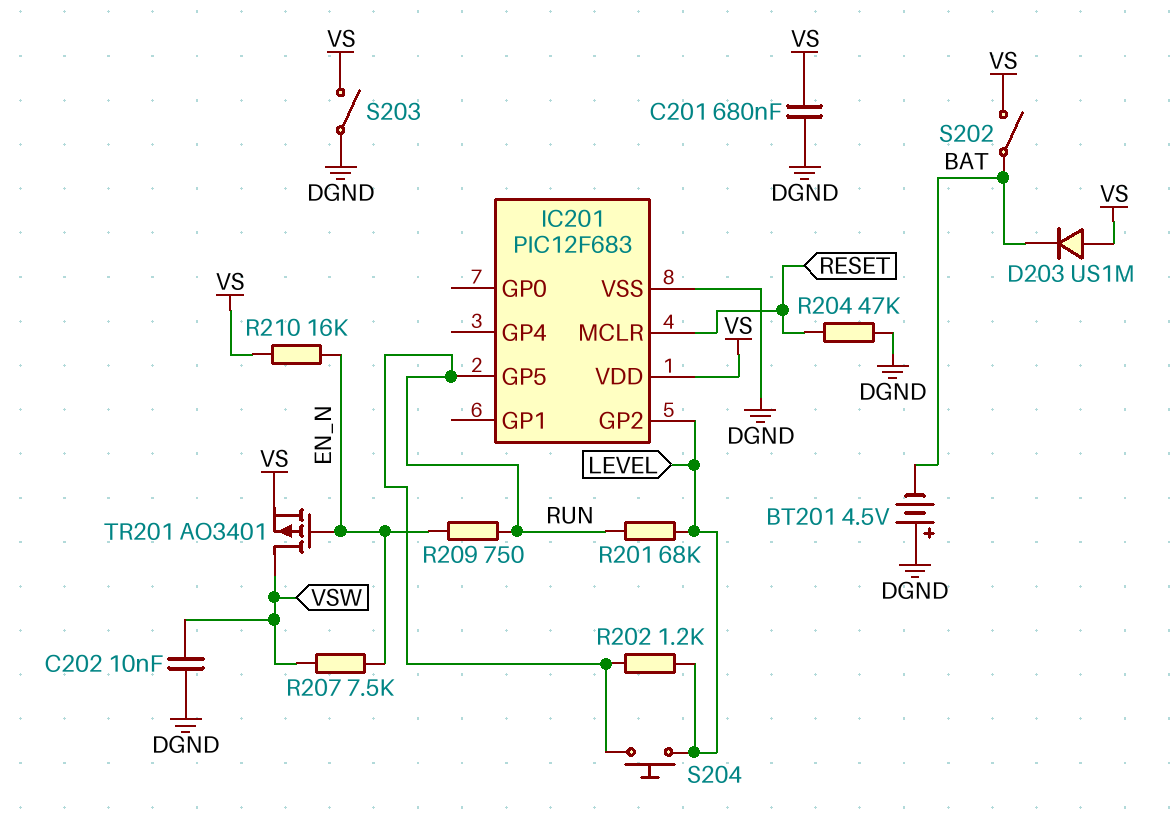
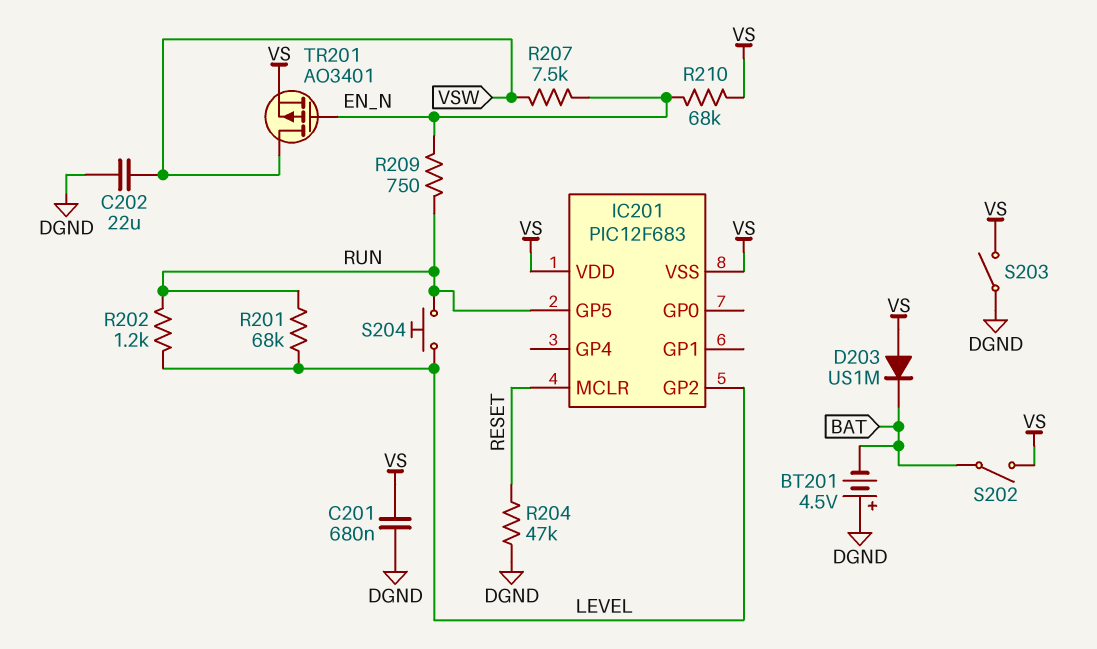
C202: 10nF (DGND, VSW) -> 22uF (DGND, VSW)
IC201 pin VSS: DGND -> VS
R210: 16k (EN_N, VS) -> 68k (EN_N, VS)

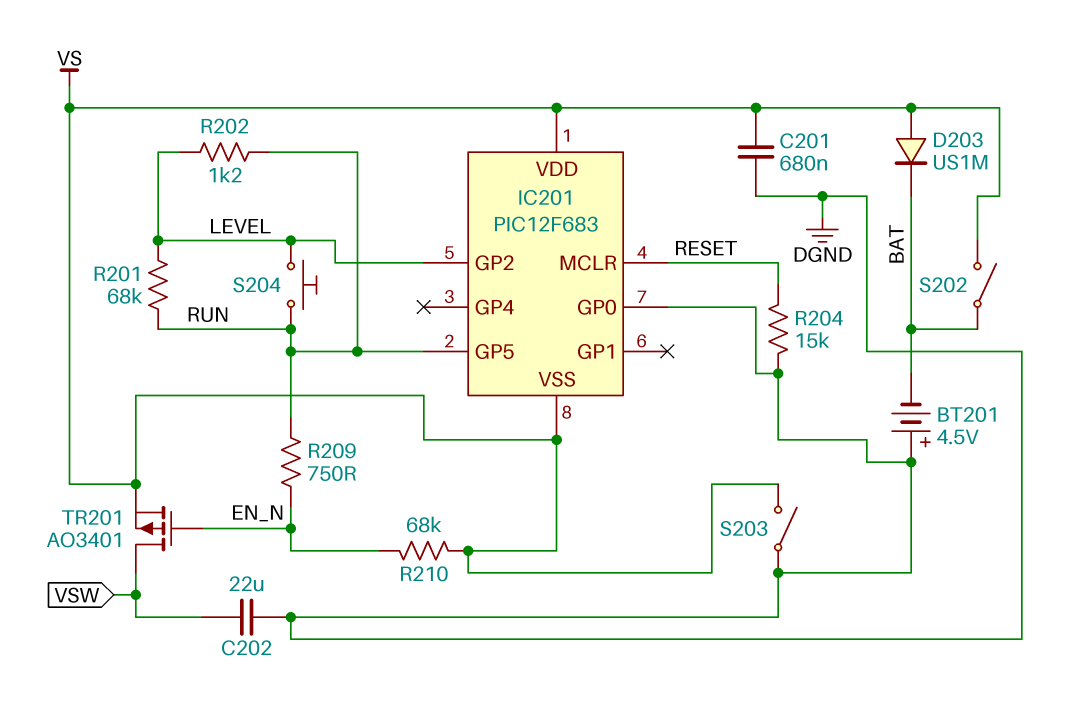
IC201 pin GP0: none -> DGND
R204: 47k (DGND, RESET) -> 15k (DGND, RESET)
R207: 7.5k (EN_N, VSW) -> none

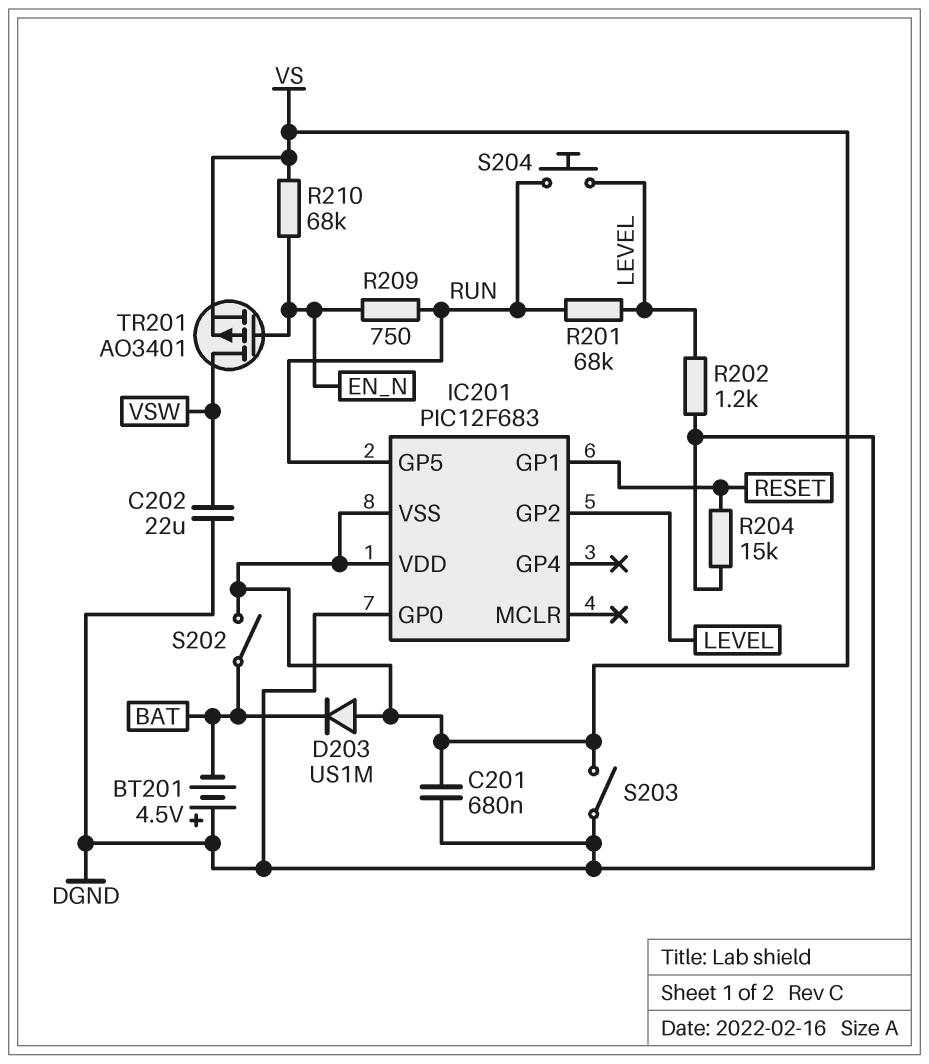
IC201 pin GP1: none -> RESET
IC201 pin MCLR: RESET -> none
R202: 1.2k (LEVEL, RUN) -> 1.2k (DGND, LEVEL)

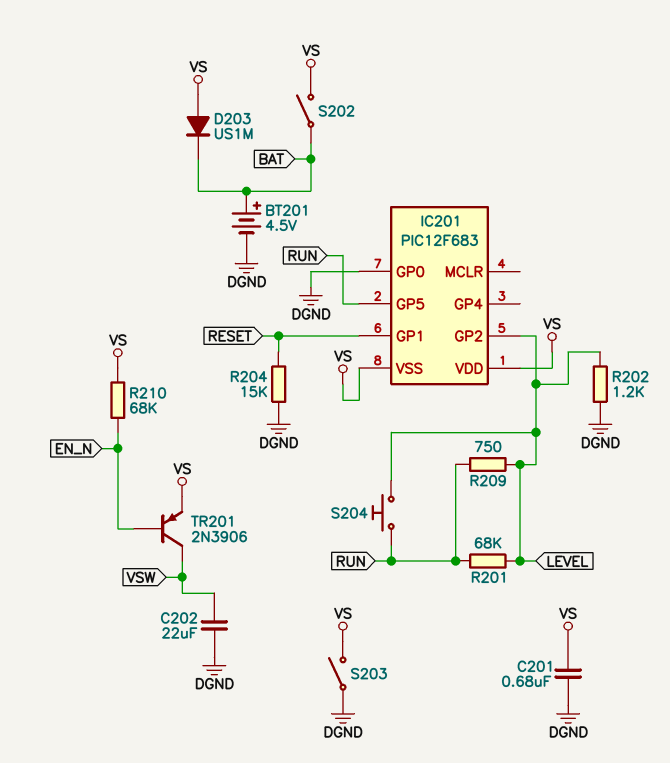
BT201: 4.5V (plus DGND, minus BAT) -> 4.5V (plus BAT, minus DGND)
R209: 750 (EN_N, RUN) -> 750 (LEVEL, RUN)
TR201: PMOS AO3401 (G EN_N, D VSW, S VS) -> PNP 2N3906 (B EN_N, C VSW, E VS)

